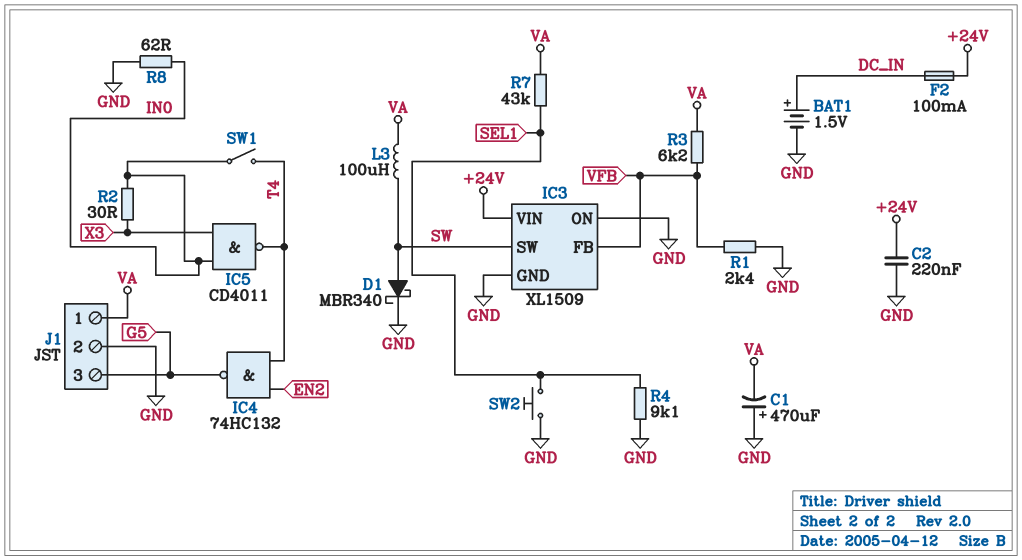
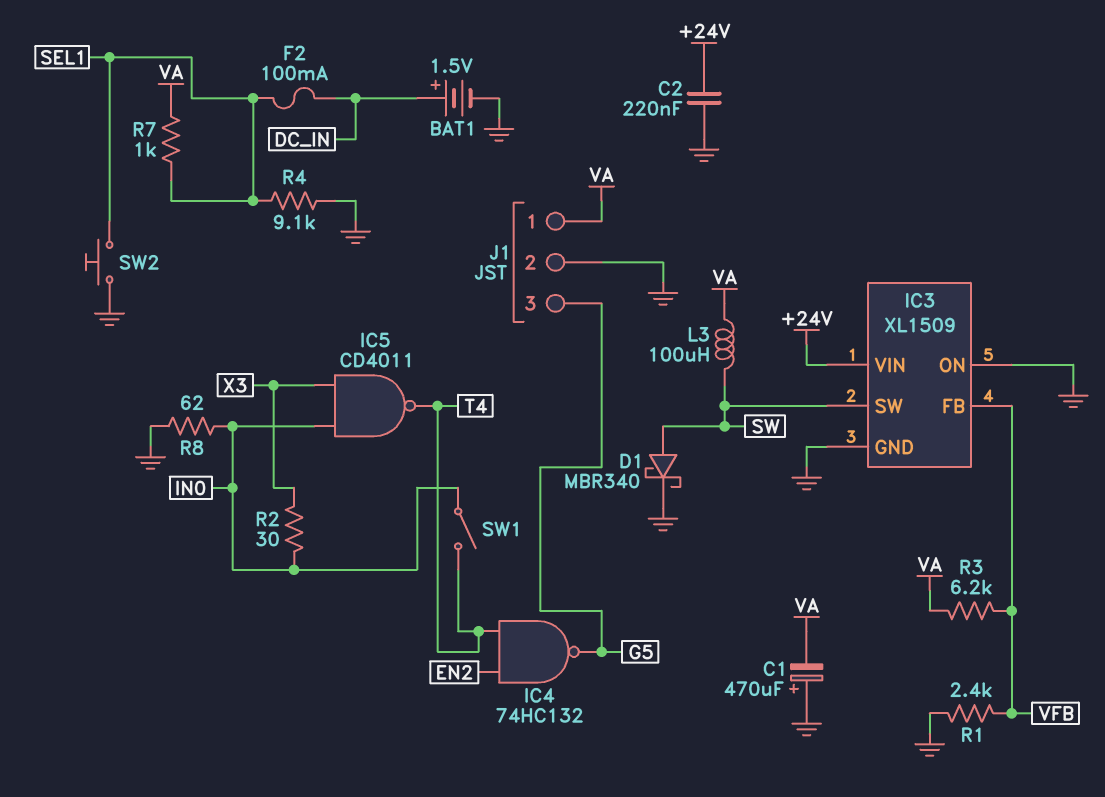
F2: 100mA (+24V, DC_IN) -> 100mA (DC_IN, SEL1)
R7: 43k (SEL1, VA) -> 1k (SEL1, VA)

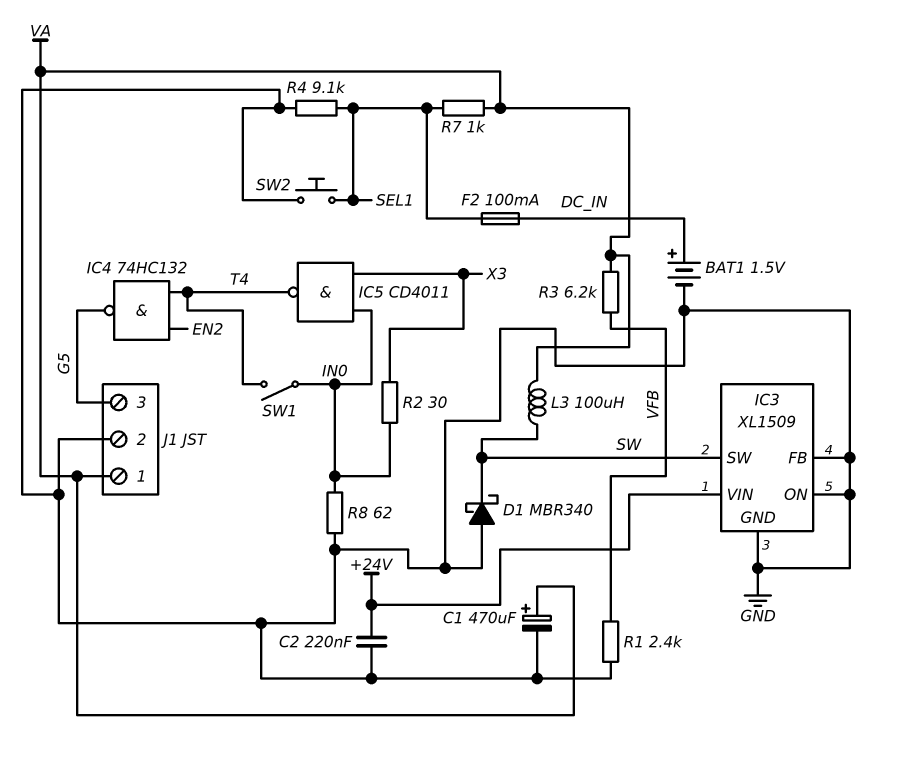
C1: 470uF (plus GND, minus VA) -> 470uF (plus VA, minus GND)
D1: schottky MBR340 (A SW, K GND) -> schottky MBR340 (A GND, K SW)
IC3 pin FB: VFB -> GND

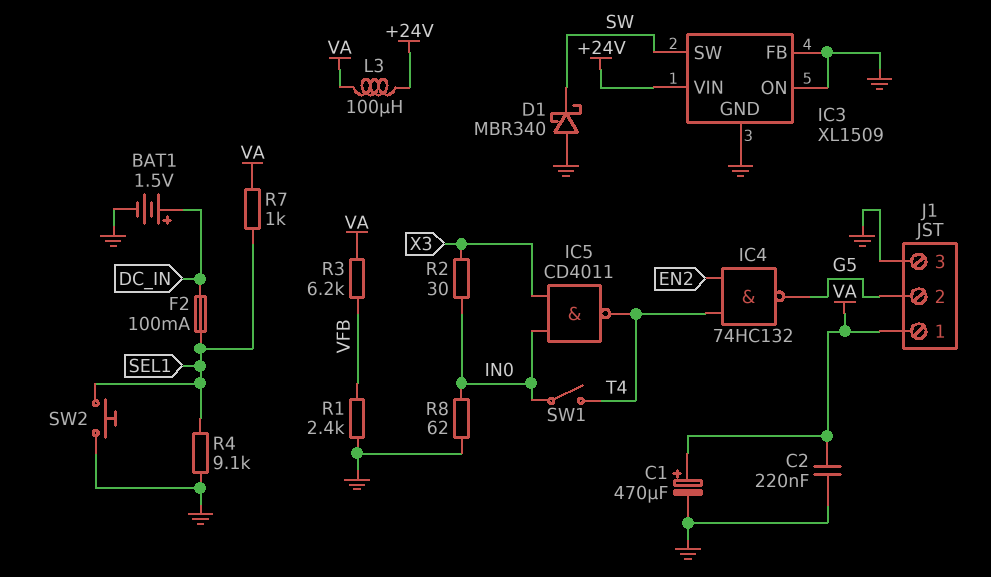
C2: 220nF (+24V, GND) -> 220nF (GND, VA)
J1 pin 2: GND -> G5
J1 pin 3: G5 -> GND
L3: 100uH (SW, VA) -> 100uH (+24V, VA)

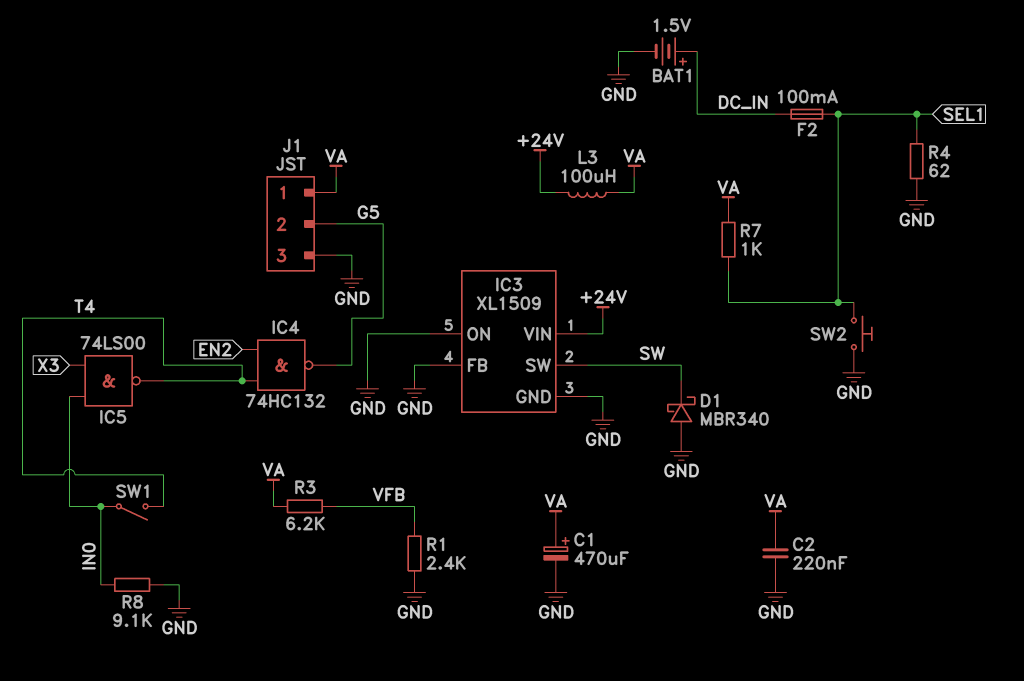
IC5: NAND CD4011 (in IN0, in X3, out T4) -> NAND 74LS00 (in IN0, in X3, out T4)
R2: 30 (IN0, X3) -> none
R4: 9.1k (GND, SEL1) -> 62 (GND, SEL1)
R8: 62 (GND, IN0) -> 9.1k (GND, IN0)

